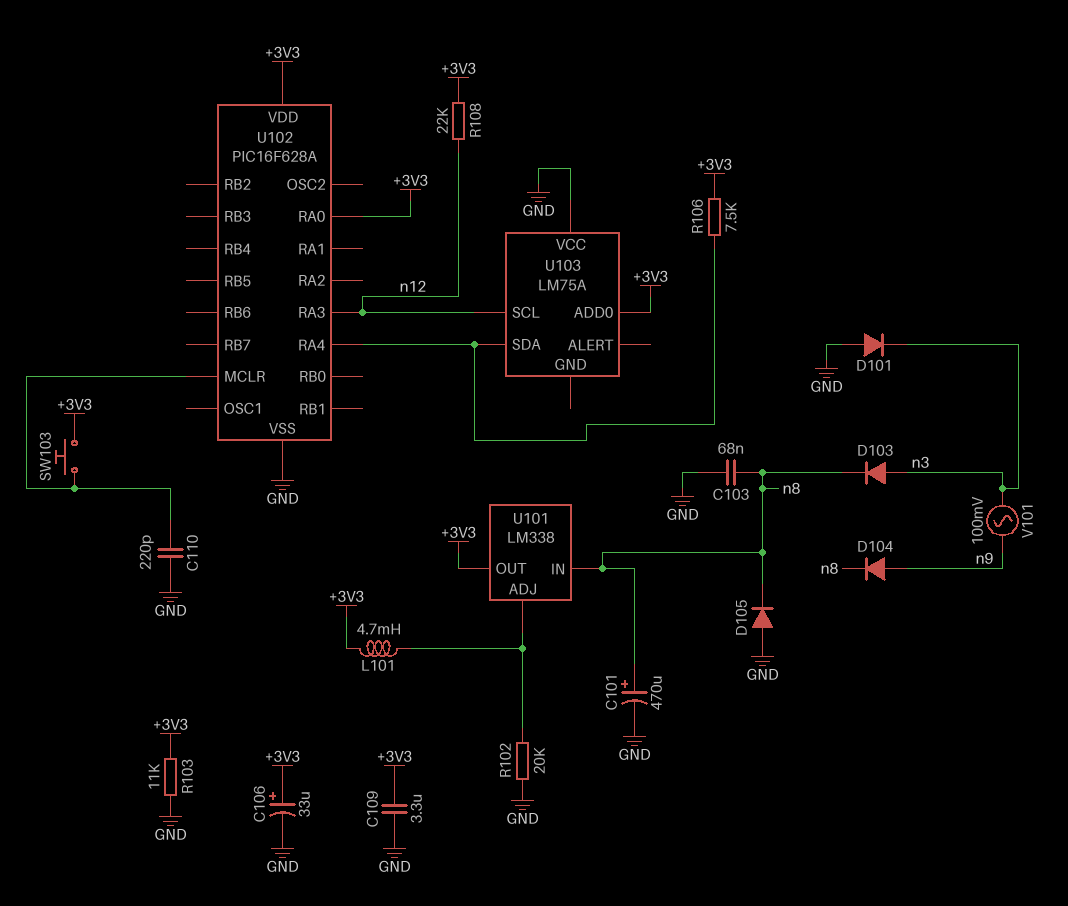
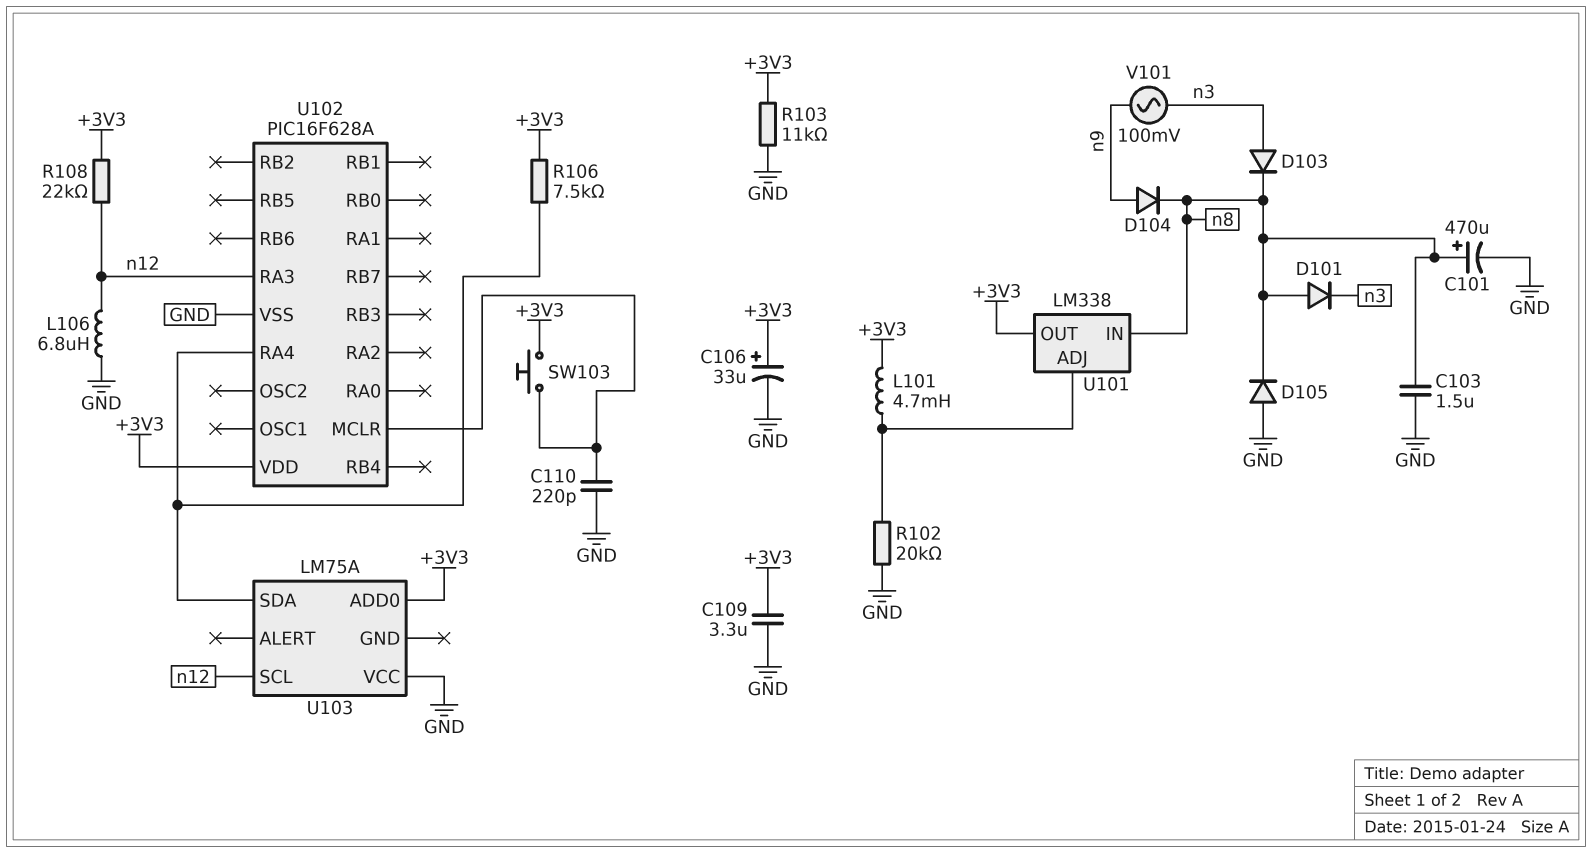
C103: 68nF (GND, n8) -> 1.5uF (GND, n8)
D101: diode (A GND, K n3) -> diode (A n8, K n3)
L106: none -> 6.8uH (GND, n12)
U102 pin RA0: +3V3 -> none

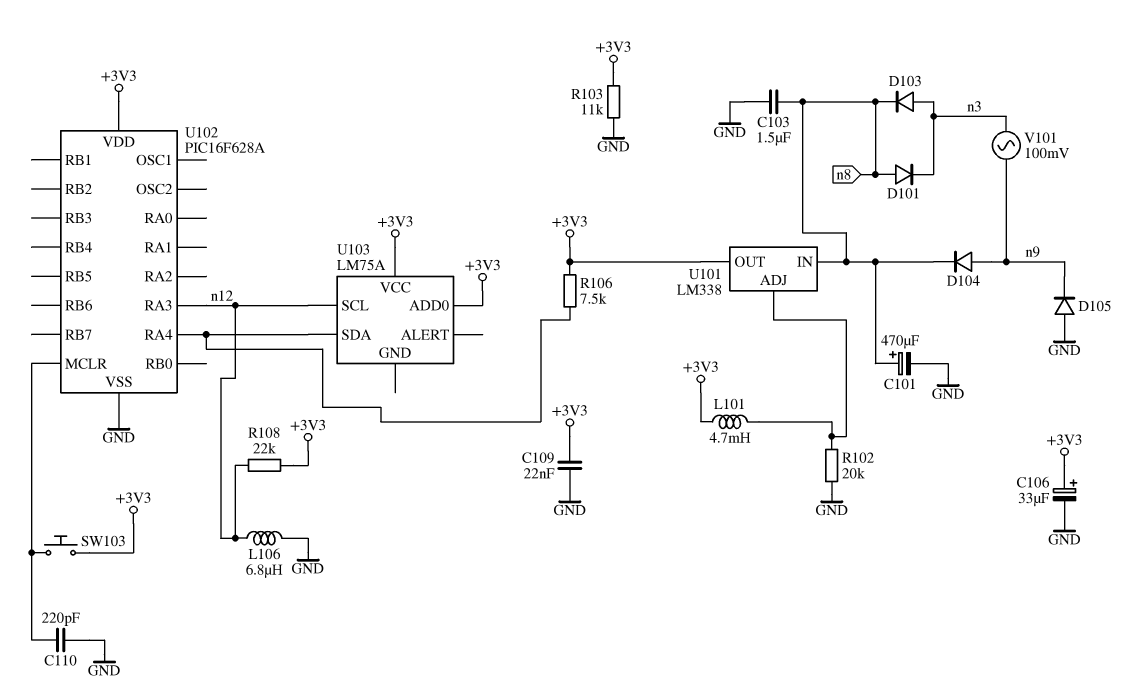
C109: 3.3uF (+3V3, GND) -> 22nF (+3V3, GND)
D105: diode (A GND, K n8) -> diode (A GND, K n9)
U103 pin VCC: GND -> +3V3

